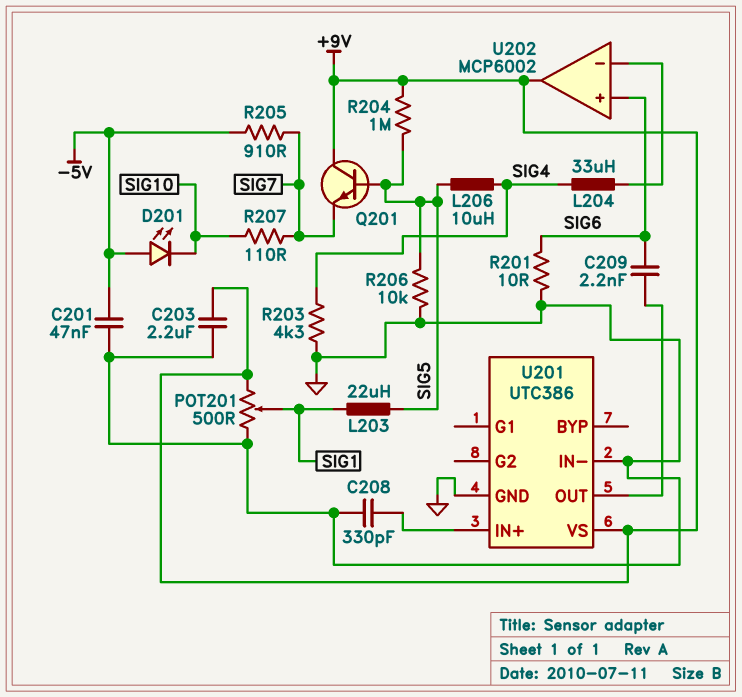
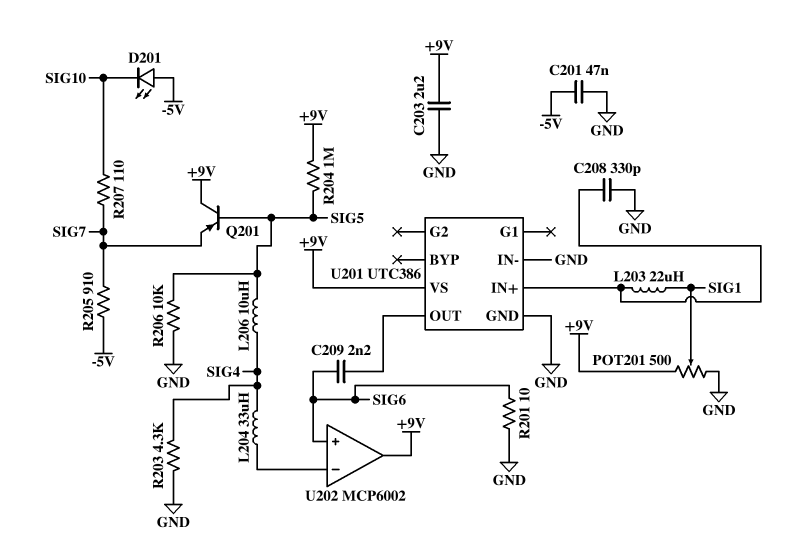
L203: 22uH (SIG1, SIG5) -> 22uH (SIG1, U201/IN+)
Q201: NPN (B SIG5, C +9V, E SIG7) -> PNP (B SIG5, C +9V, E SIG7)

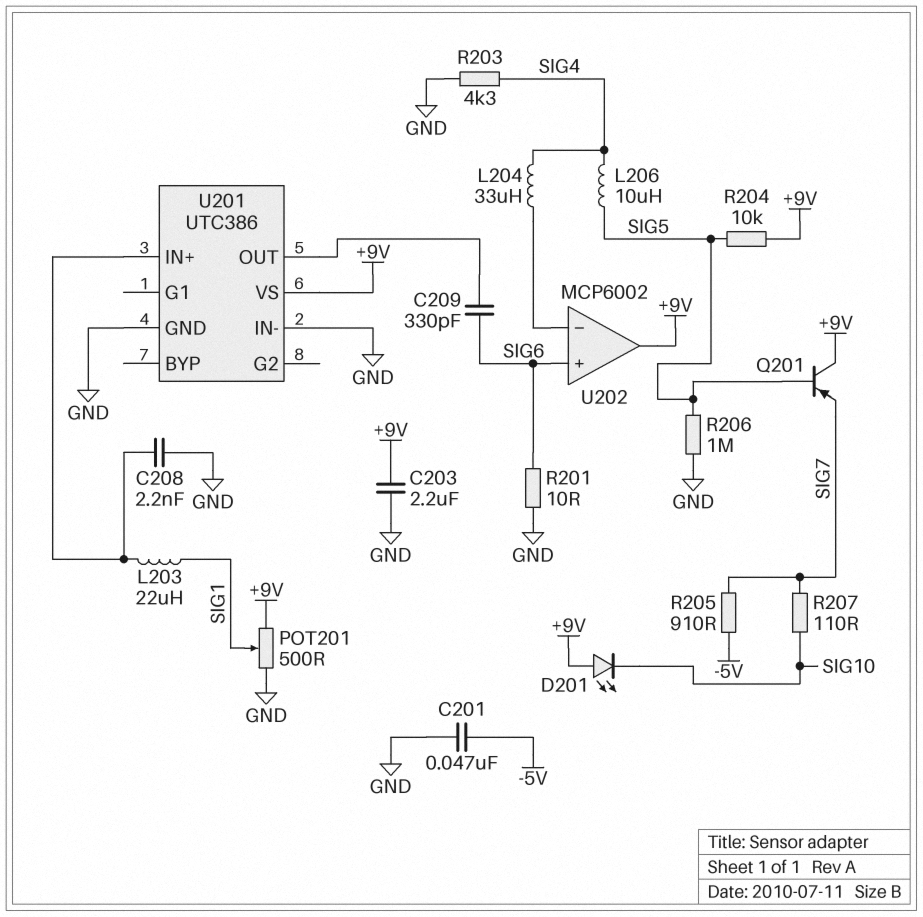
C208: 330pF (GND, U201/IN+) -> 2.2nF (GND, U201/IN+)
C209: 2.2nF (SIG6, U201/OUT) -> 330pF (SIG6, U201/OUT)
D201: LED (A -5V, K SIG10) -> LED (A +9V, K SIG10)
R204: 1M (+9V, SIG5) -> 10k (+9V, SIG5)
R206: 10k (GND, SIG5) -> 1M (GND, SIG5)

